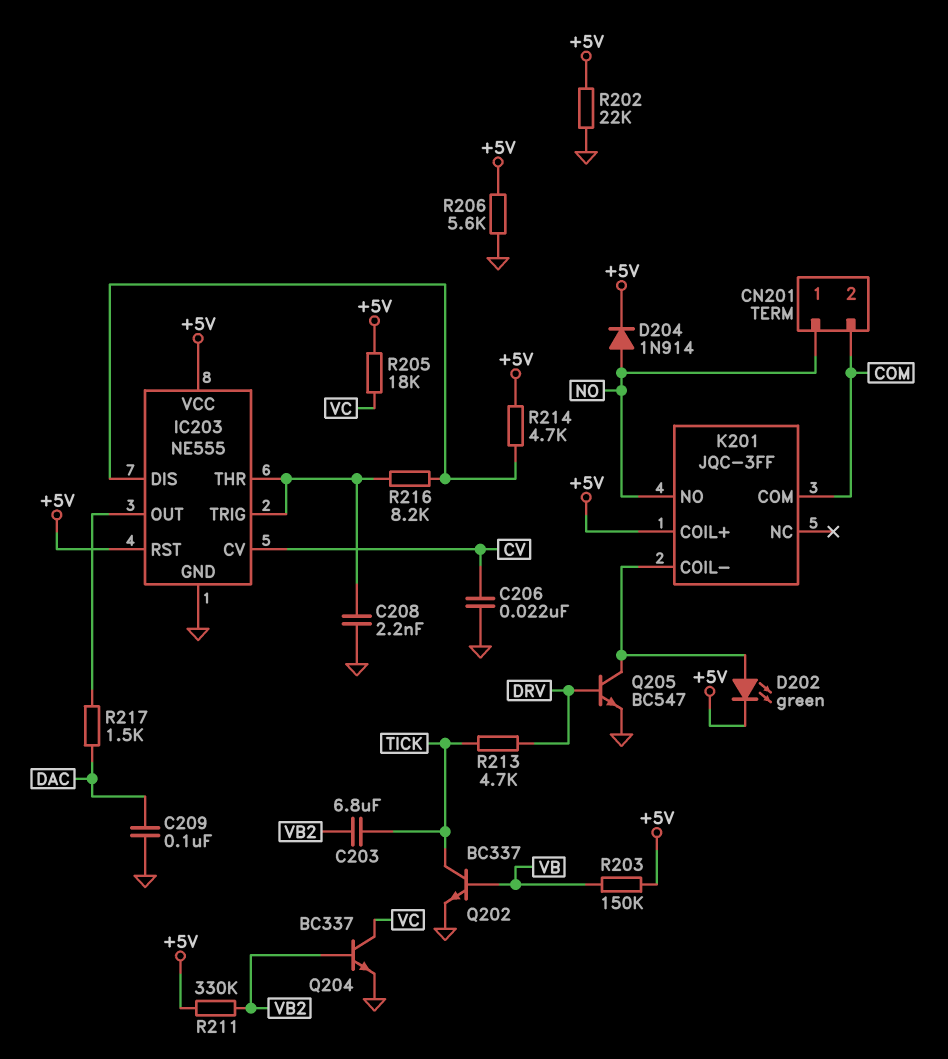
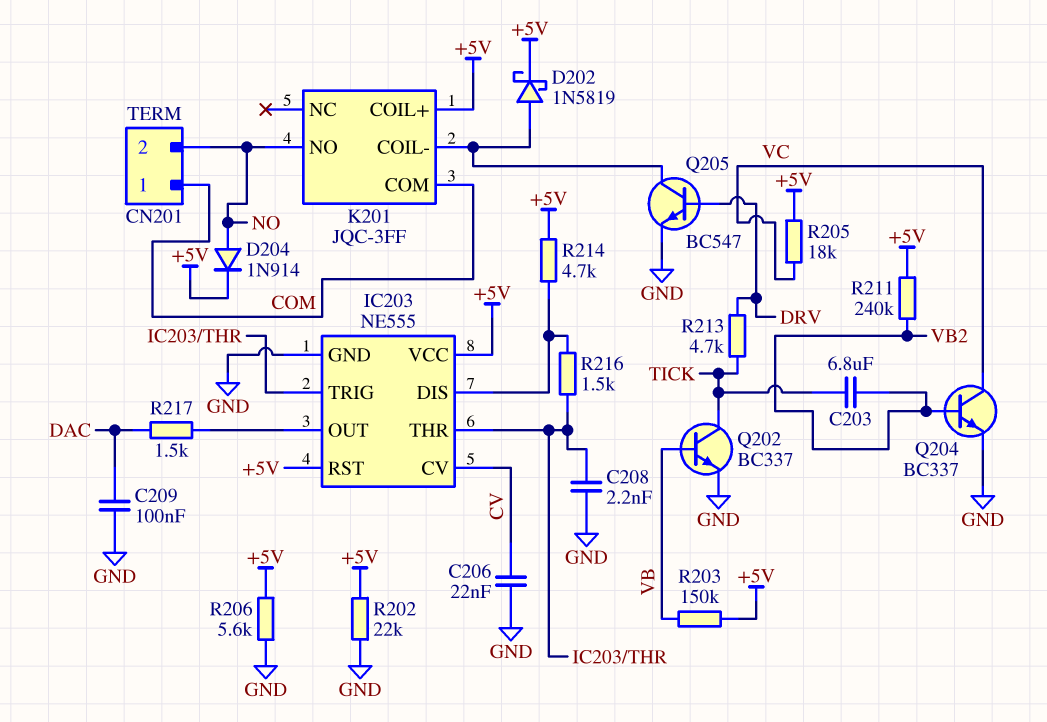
CN201 pin 1: NO -> COM
CN201 pin 2: COM -> NO
D202: LED green (A K201/COIL-, K +5V) -> schottky 1N5819 (A K201/COIL-, K +5V)
R211: 330k (+5V, VB2) -> 240k (+5V, VB2)
R216: 8.2k (IC203/DIS, IC203/THR) -> 1.5k (IC203/DIS, IC203/THR)

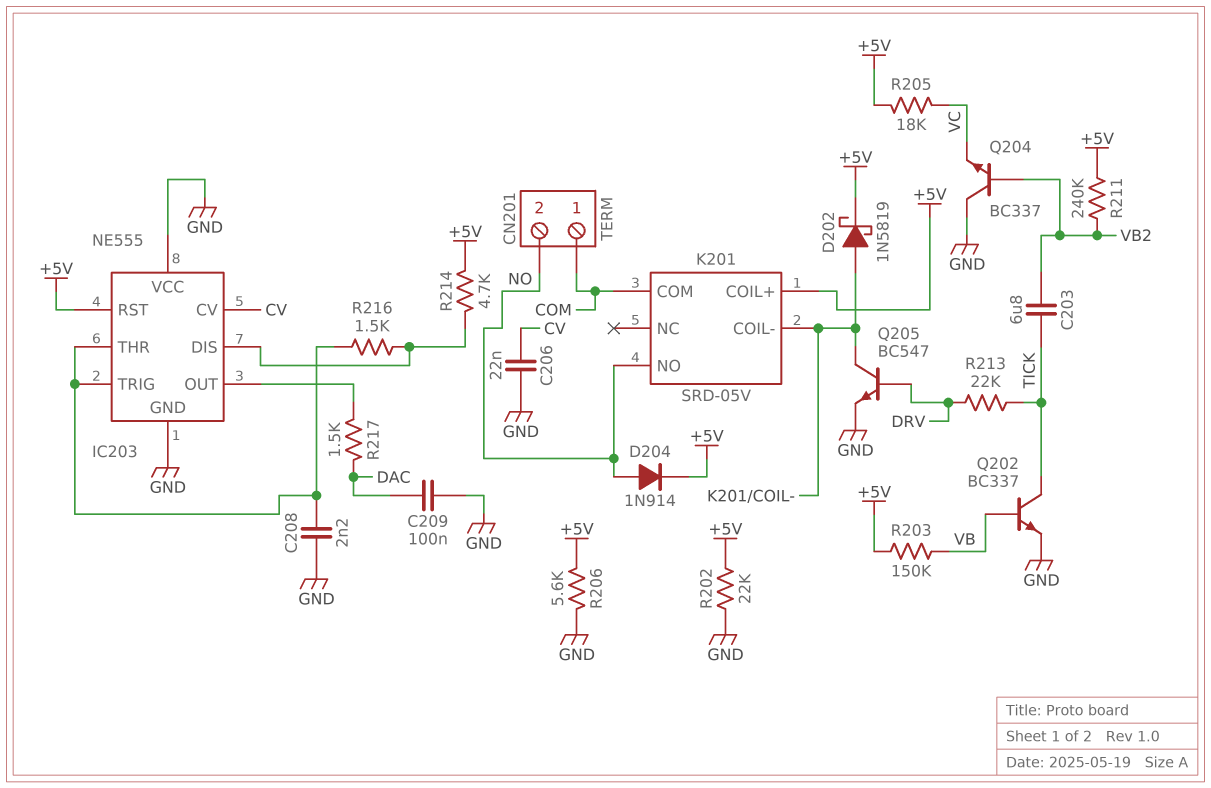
IC203 pin VCC: +5V -> GND
K201: JQC-3FF -> SRD-05V
Q204: NPN BC337 (B VB2, C VC, E GND) -> NPN BC337 (B VB2, C GND, E VC)
R213: 4.7k (DRV, TICK) -> 22k (DRV, TICK)

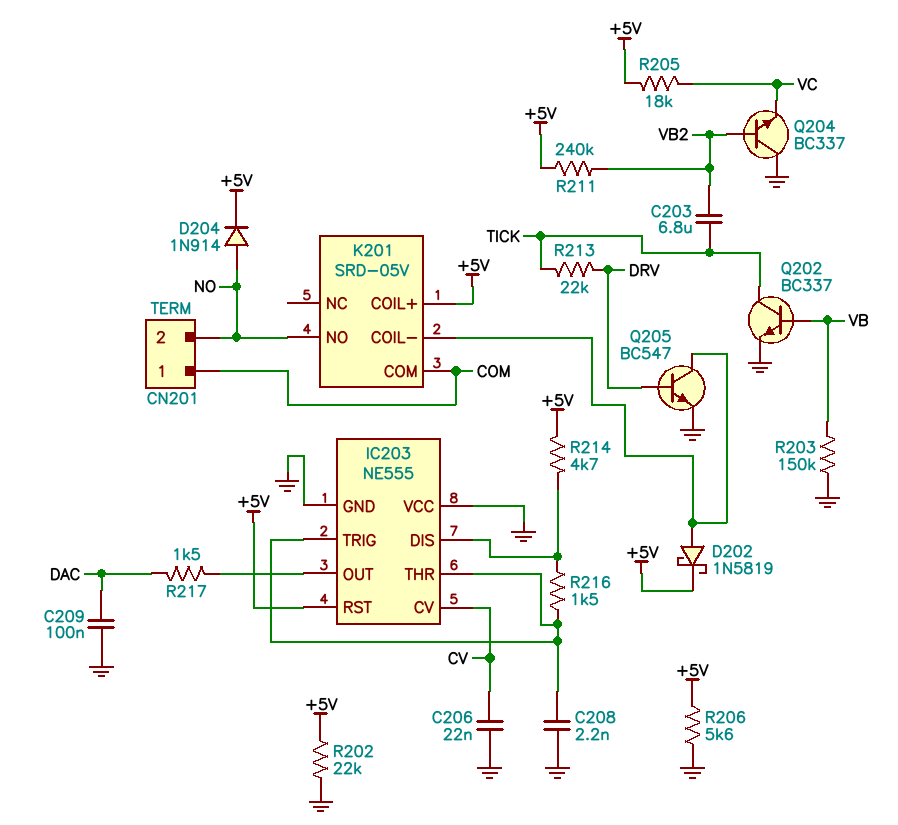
R203: 150k (+5V, VB) -> 150k (GND, VB)

